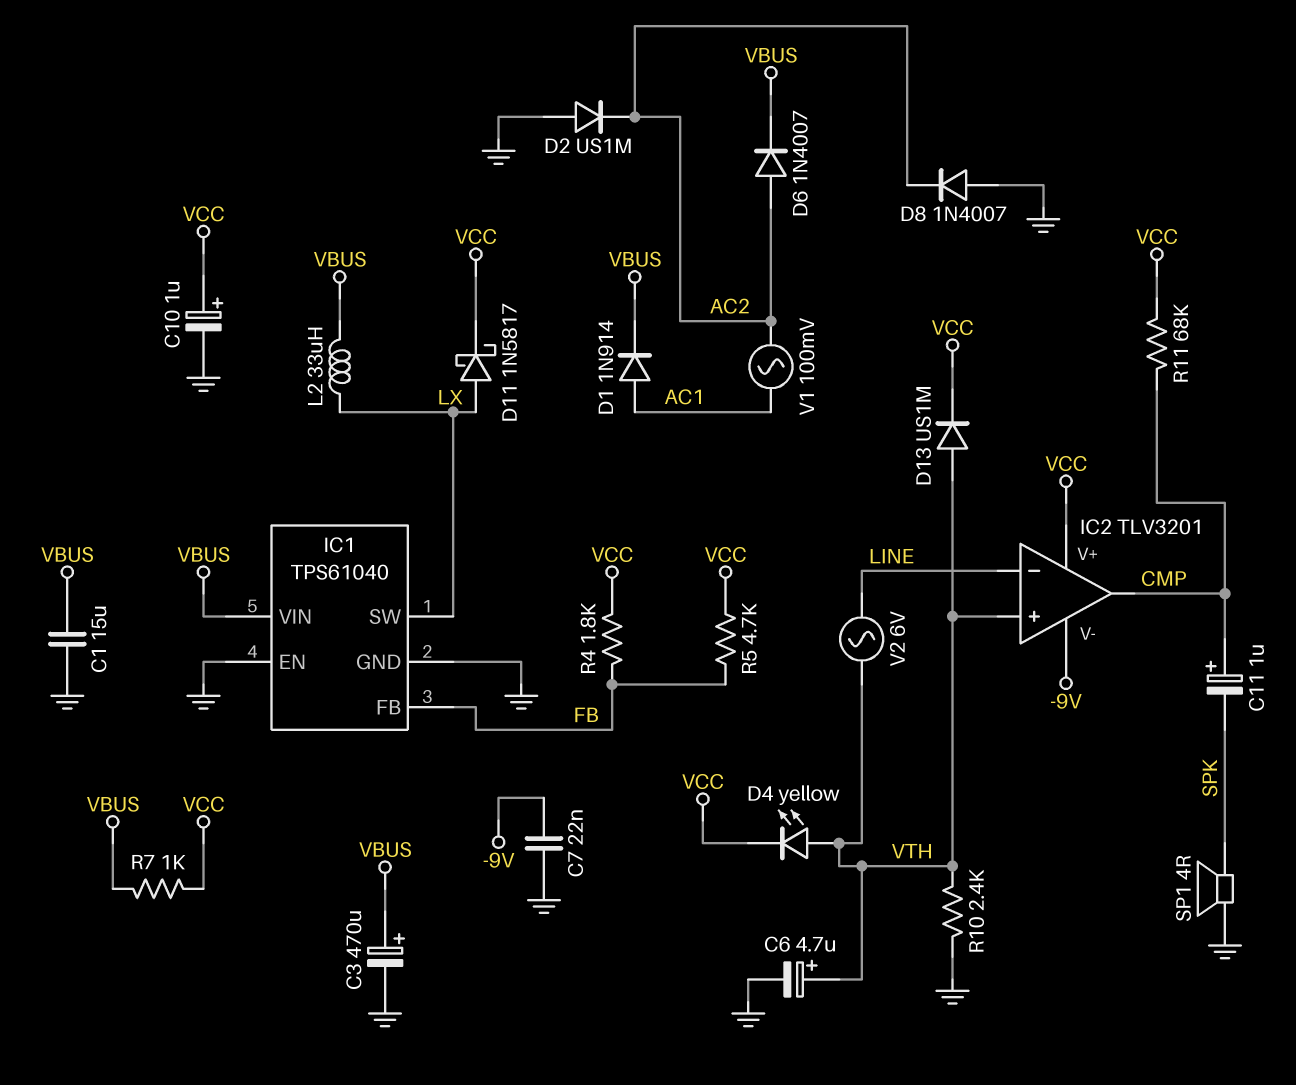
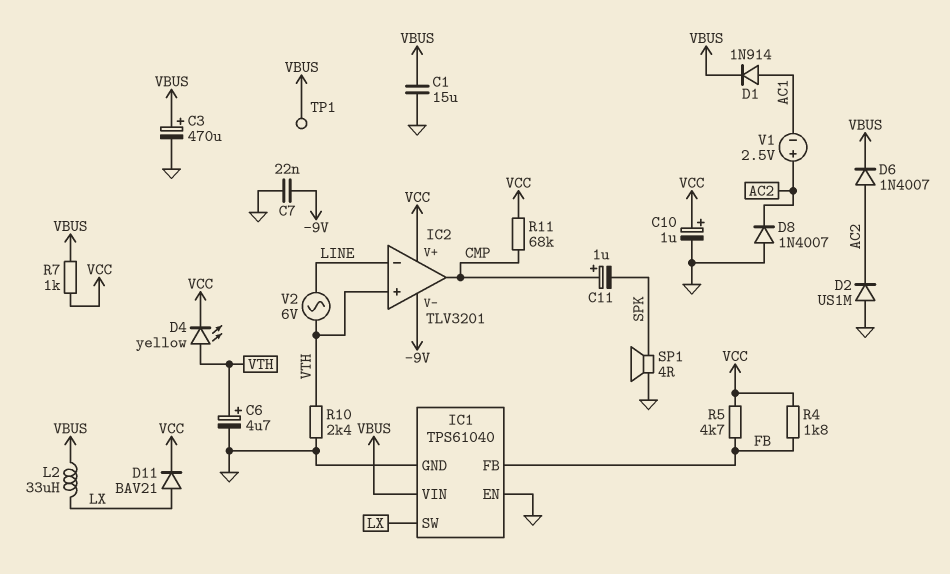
D11: schottky 1N5817 (A LX, K VCC) -> diode BAV21 (A LX, K VCC)
D13: diode US1M (A VTH, K VCC) -> none
TP1: none -> test point (VBUS)
V1: AC 100mV (AC1, AC2) -> 2.5V (plus AC2, minus AC1)

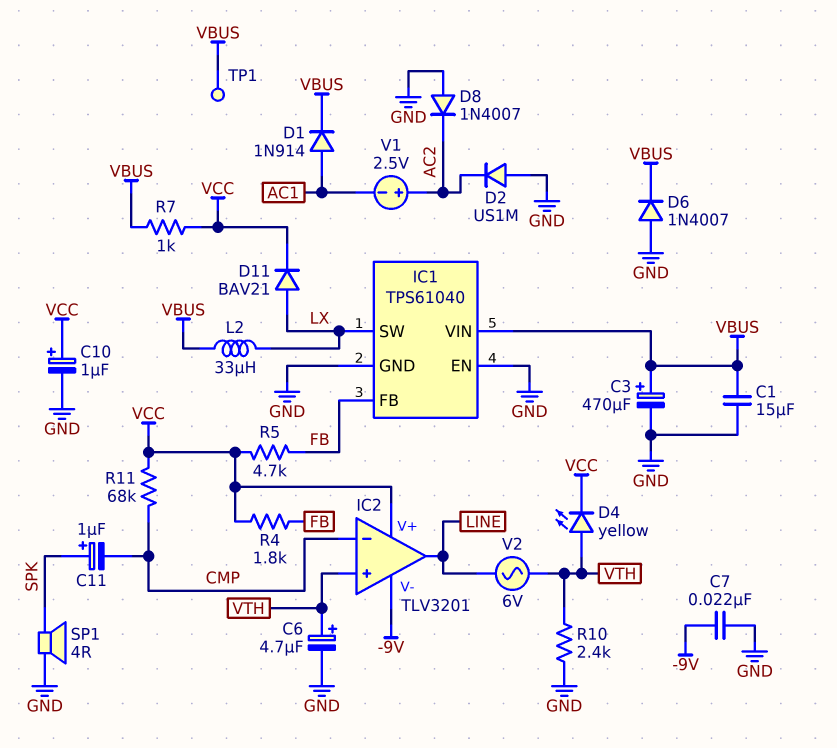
C11: 1uF (plus CMP, minus SPK) -> 1uF (plus SPK, minus CMP)
D6: diode 1N4007 (A AC2, K VBUS) -> diode 1N4007 (A GND, K VBUS)
IC2 pin in-: LINE -> CMP
IC2 pin out: CMP -> LINE

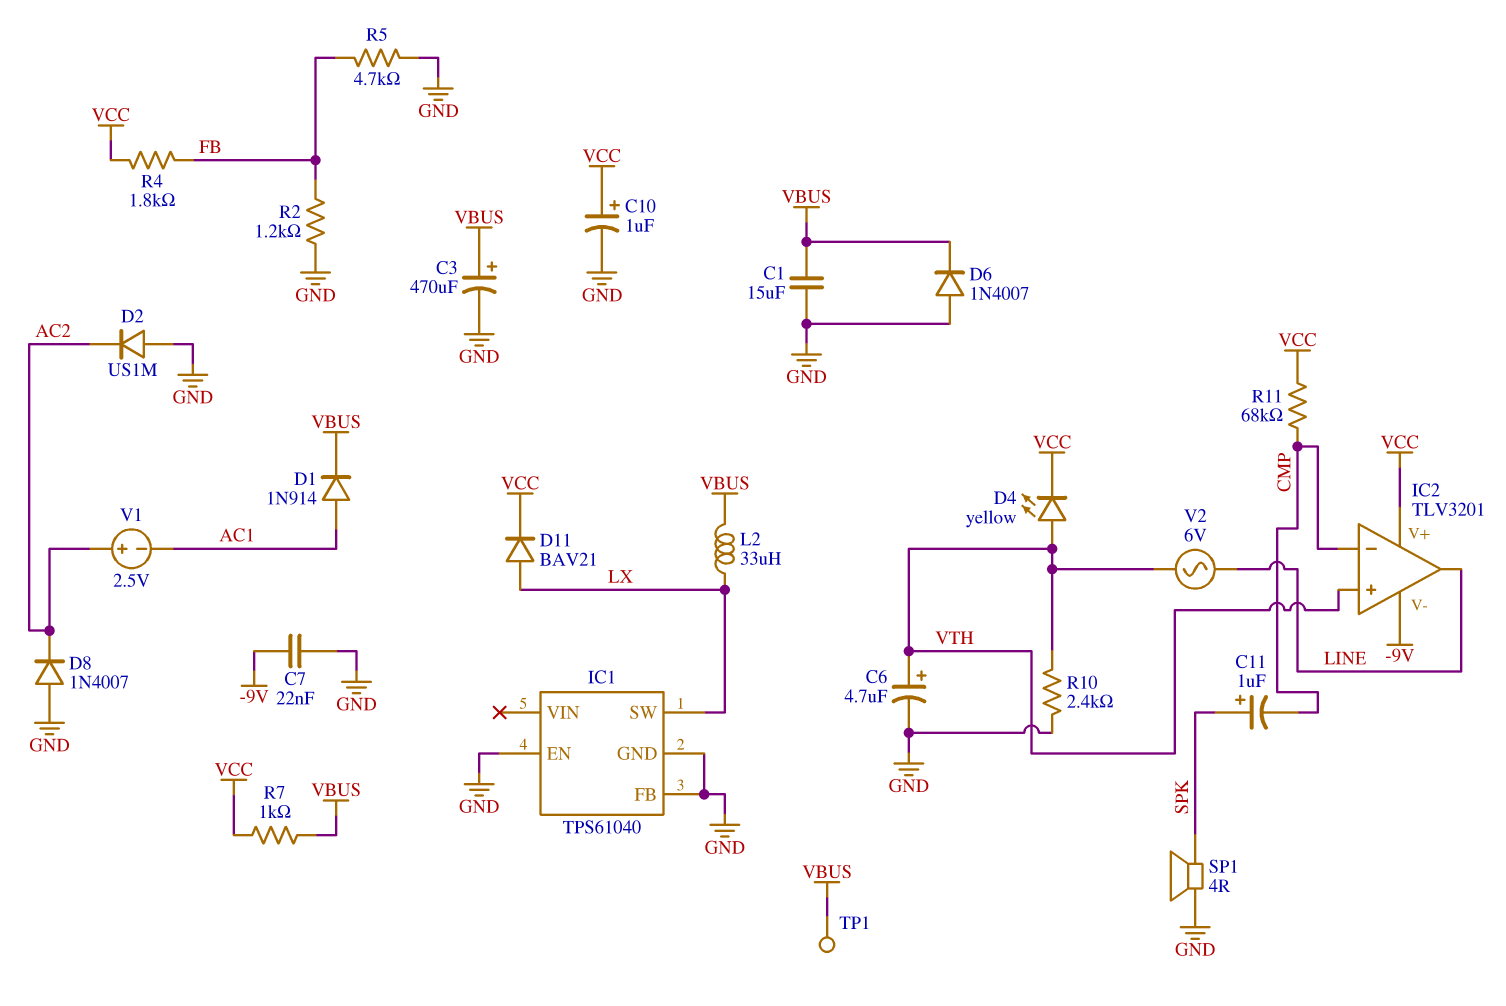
IC1 pin FB: FB -> GND
IC1 pin VIN: VBUS -> none
R2: none -> 1.2k (FB, GND)
R5: 4.7k (FB, VCC) -> 4.7k (FB, GND)

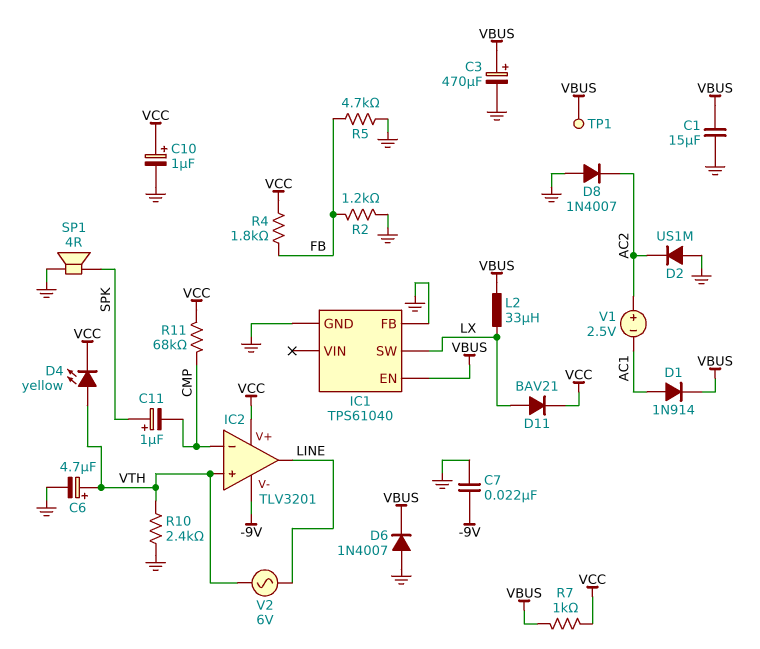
IC1 pin EN: GND -> VBUS

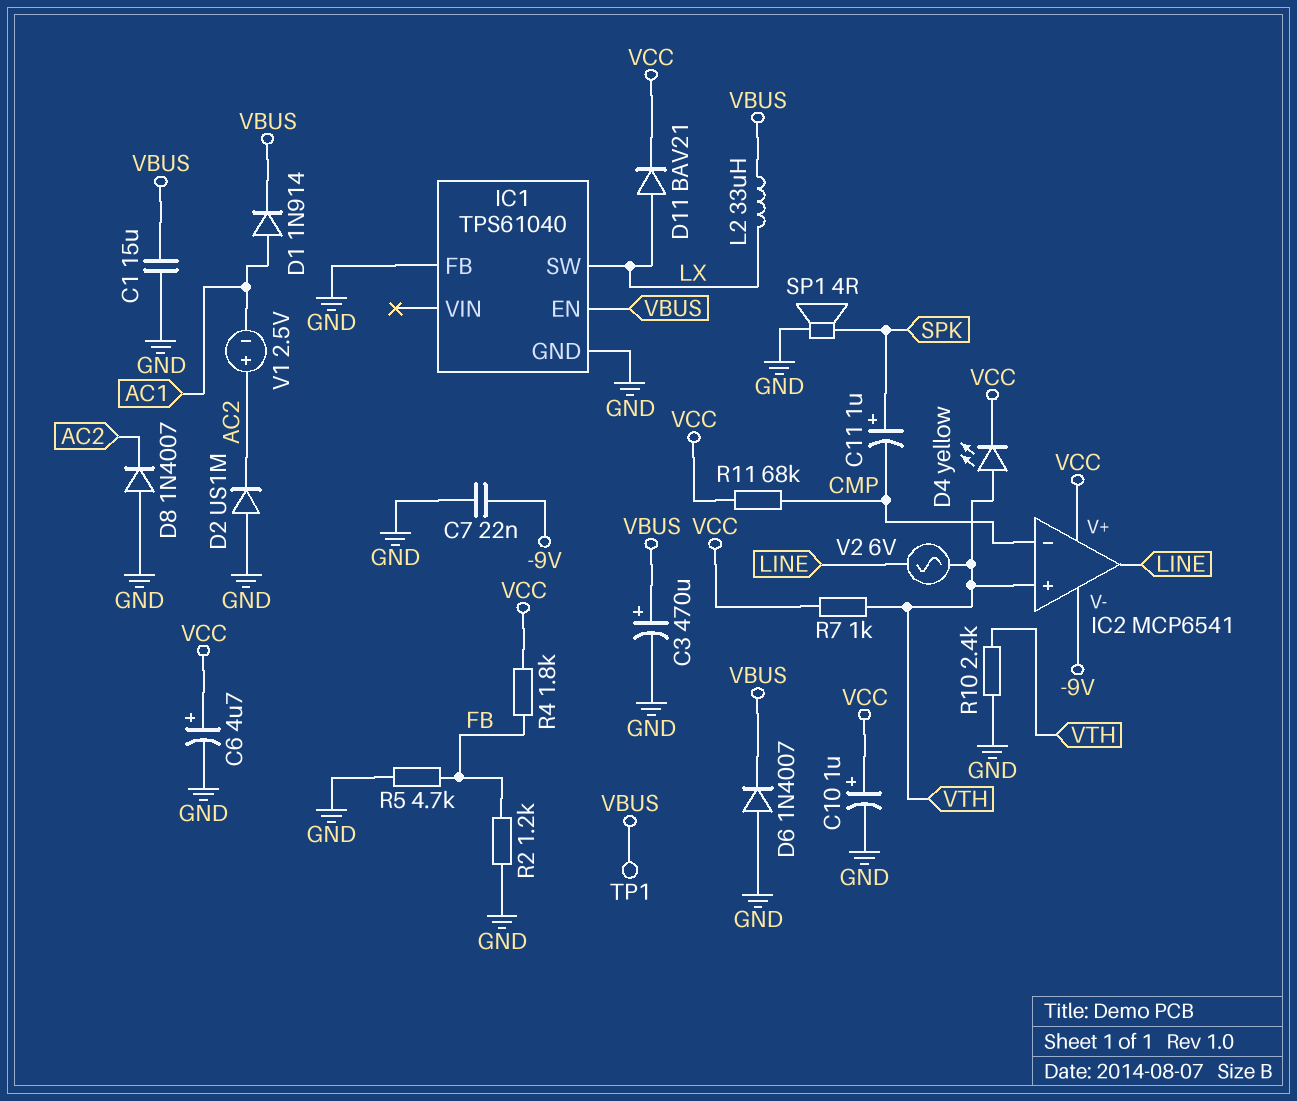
C6: 4.7uF (plus VTH, minus GND) -> 4.7uF (plus VCC, minus GND)
IC2: TLV3201 -> MCP6541
R7: 1k (VBUS, VCC) -> 1k (VCC, VTH)

